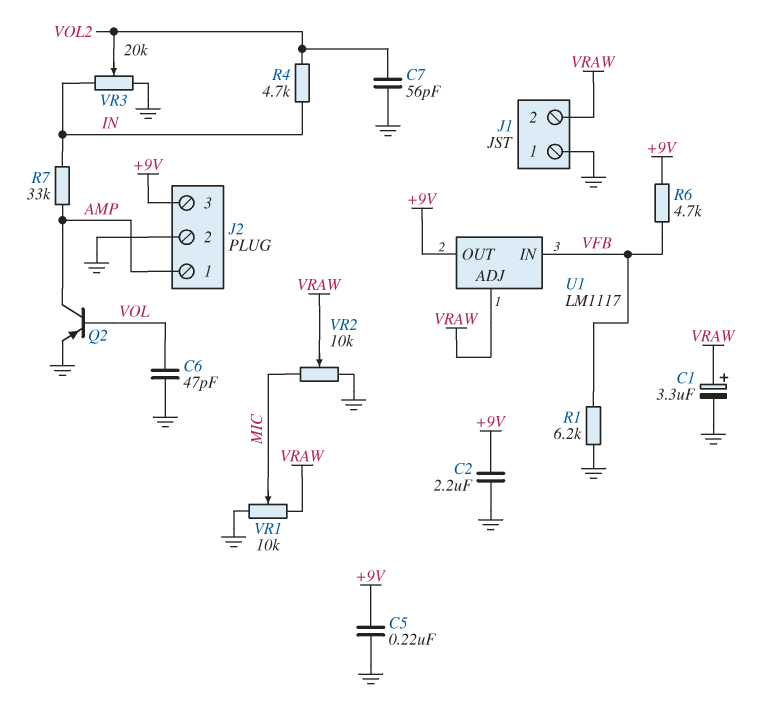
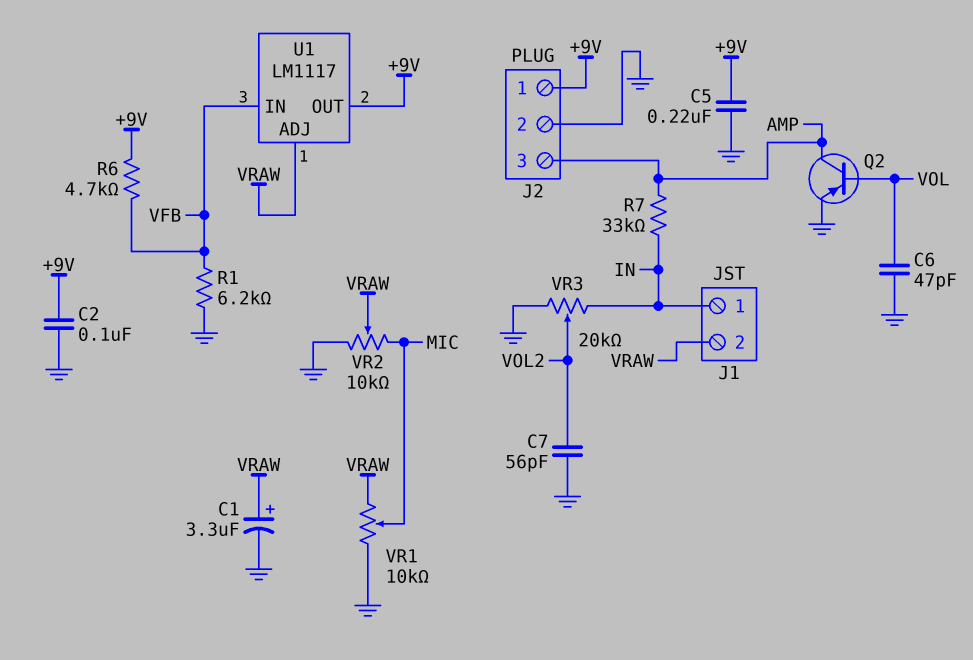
C2: 2.2uF (+9V, GND) -> 100nF (+9V, GND)
J1 pin 1: GND -> IN
J2 pin 1: AMP -> +9V
J2 pin 3: +9V -> AMP
R4: 4.7k (IN, VOL2) -> none

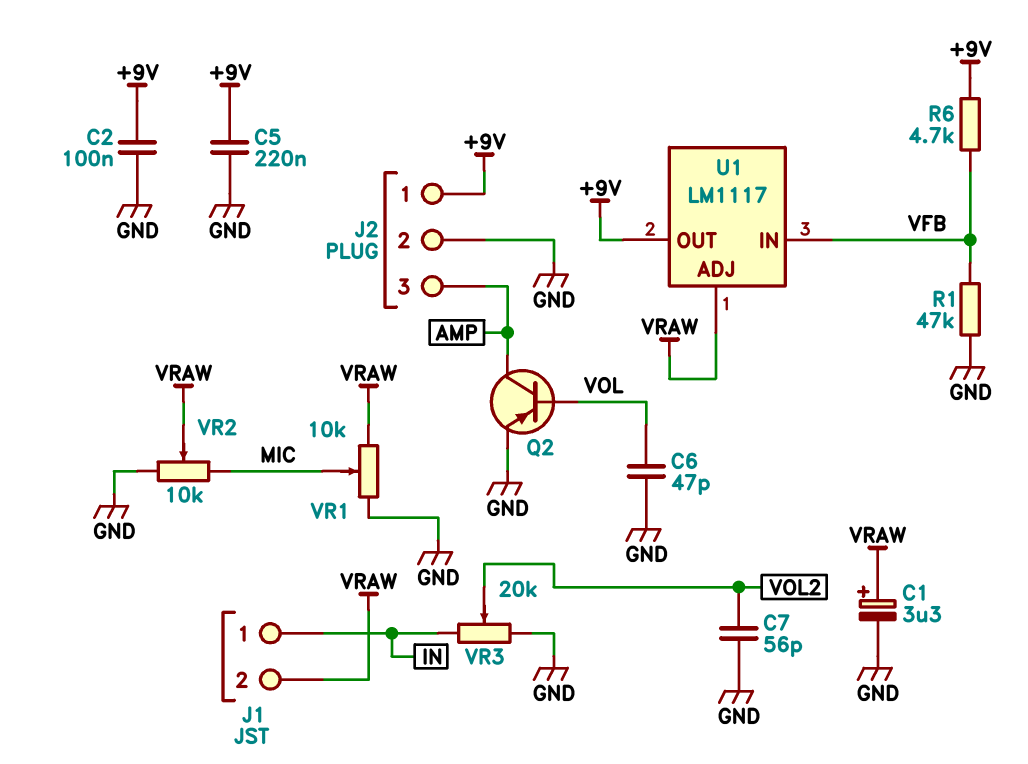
R1: 6.2k (GND, VFB) -> 47k (GND, VFB)
R7: 33k (AMP, IN) -> none

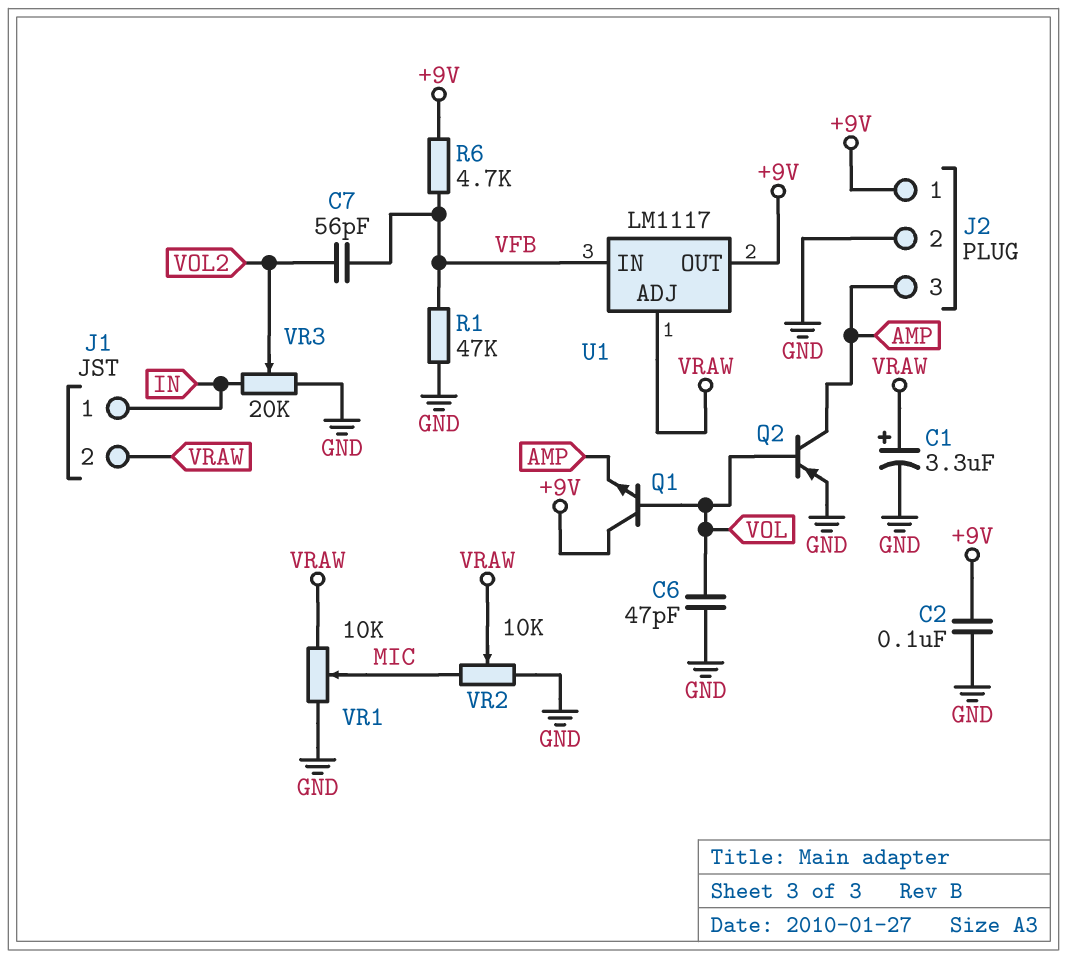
C5: 220nF (+9V, GND) -> none
C7: 56pF (GND, VOL2) -> 56pF (VFB, VOL2)
Q1: none -> NPN (B VOL, C +9V, E AMP)

